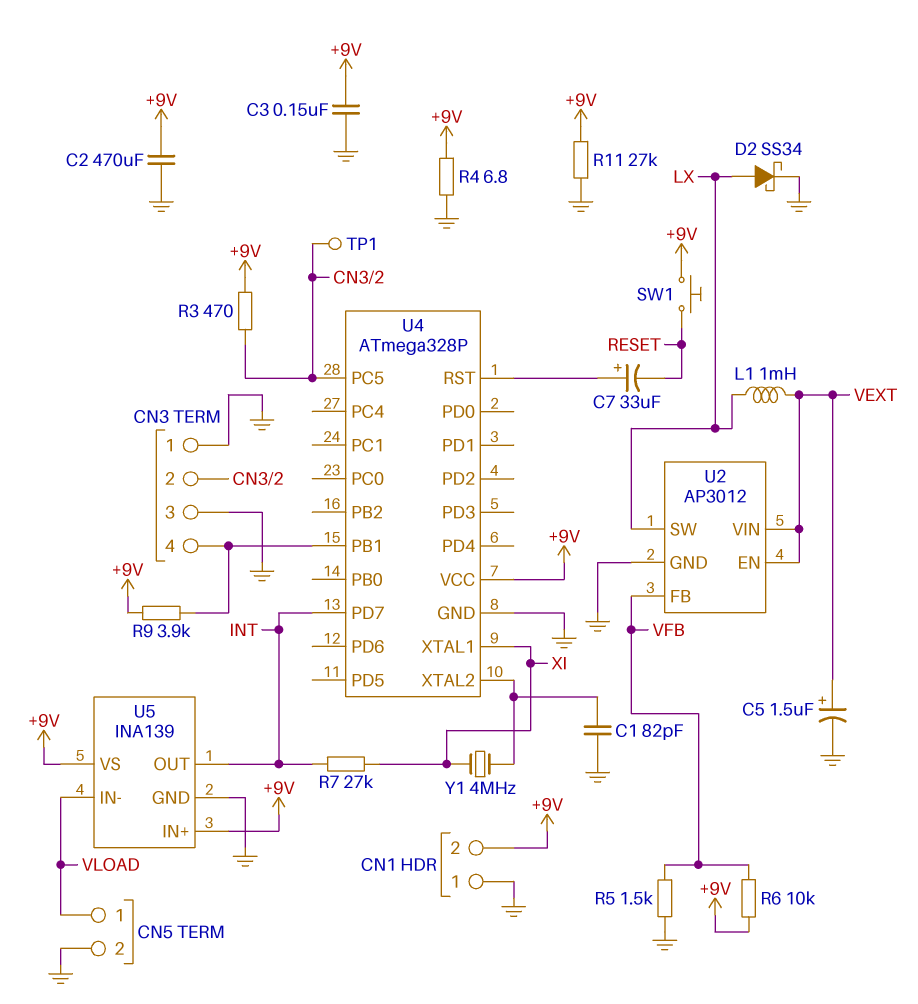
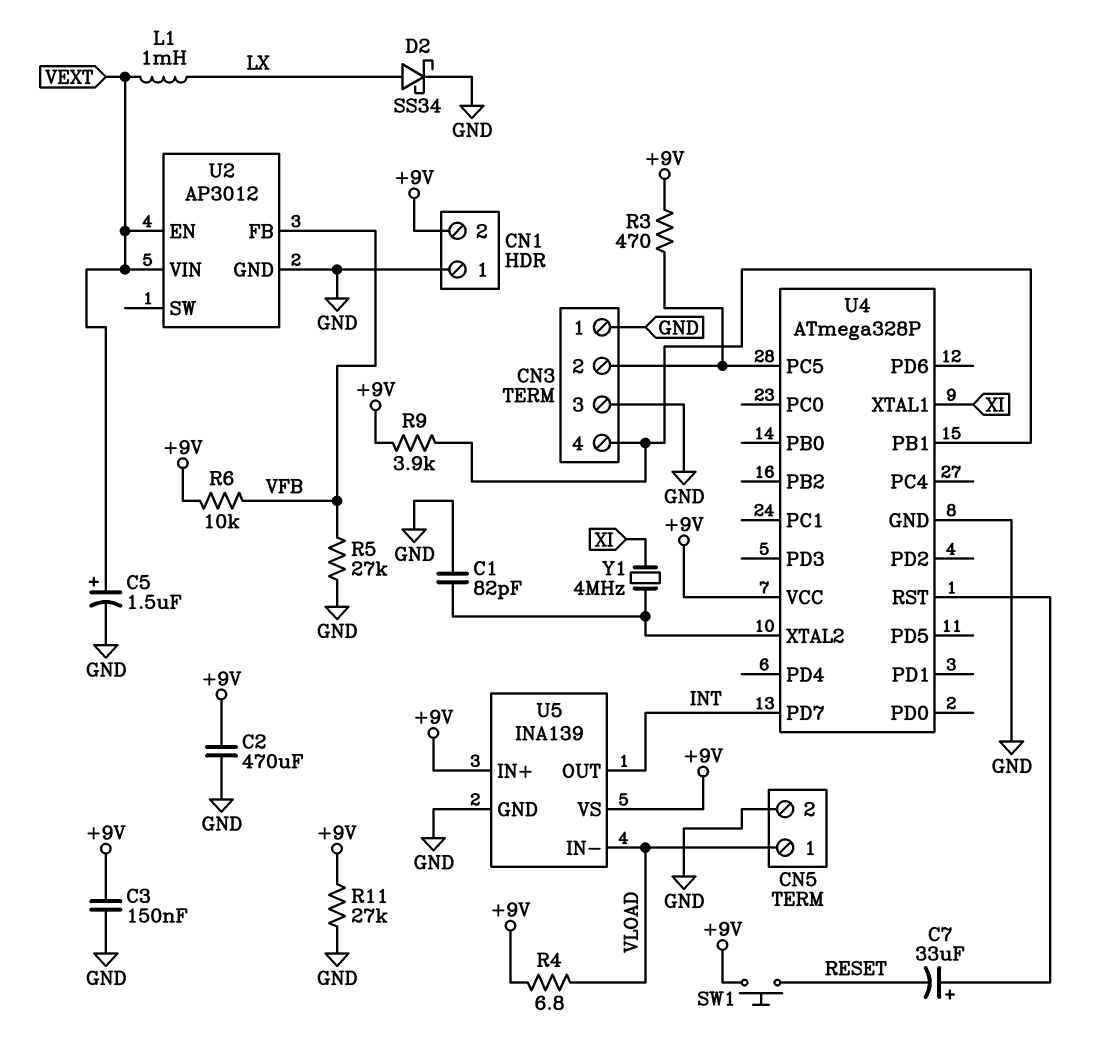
R4: 6.8 (+9V, GND) -> 6.8 (+9V, VLOAD)
R5: 1.5k (GND, VFB) -> 27k (GND, VFB)
R7: 27k (INT, XI) -> none
TP1: test point (CN3/2) -> none
U2 pin SW: LX -> none

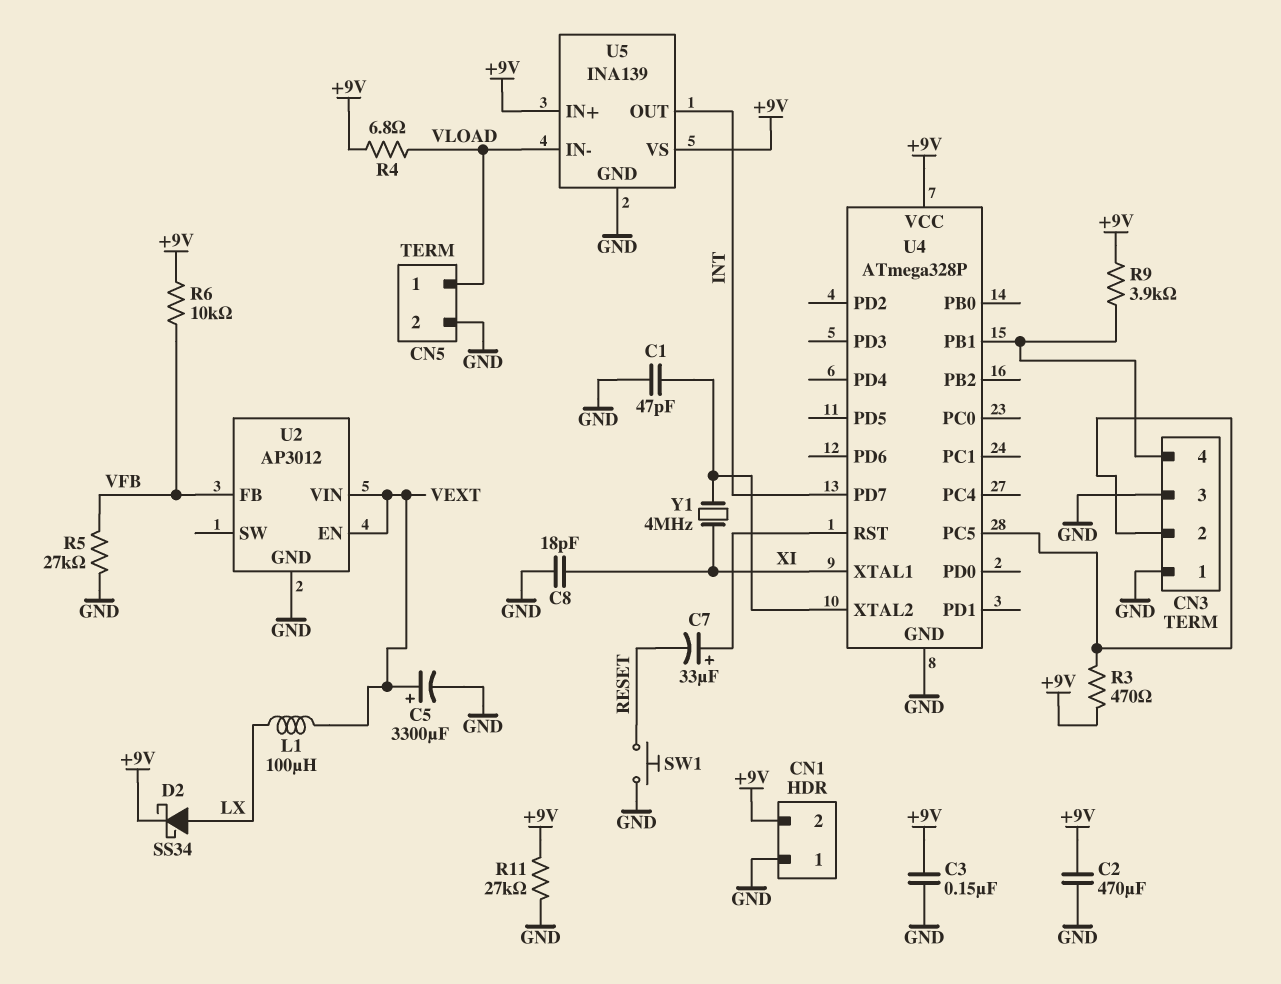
C1: 82pF (GND, U4/XTAL2) -> 47pF (GND, U4/XTAL2)
C5: 1.5uF (plus VEXT, minus GND) -> 3300uF (plus VEXT, minus GND)
C8: none -> 18pF (GND, XI)
D2: schottky SS34 (A LX, K GND) -> schottky SS34 (A LX, K +9V)
L1: 1mH (LX, VEXT) -> 100uH (LX, VEXT)
SW1: button (+9V, RESET) -> button (GND, RESET)

